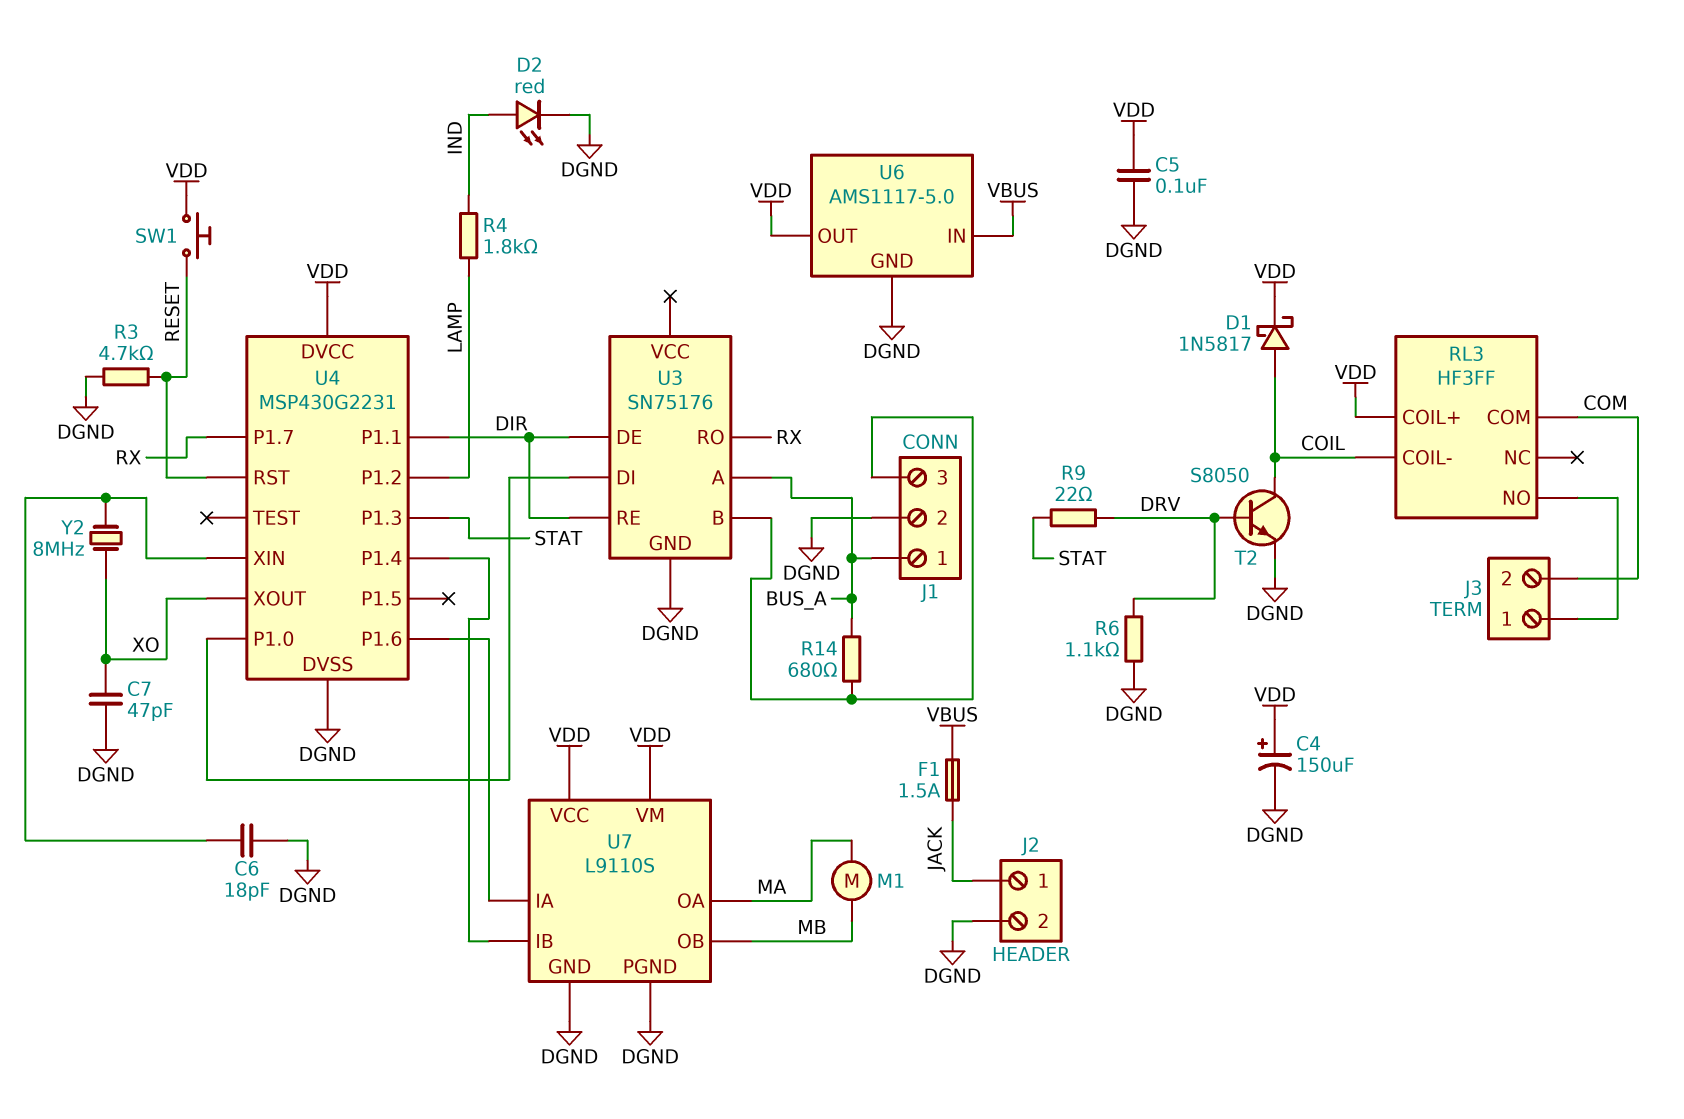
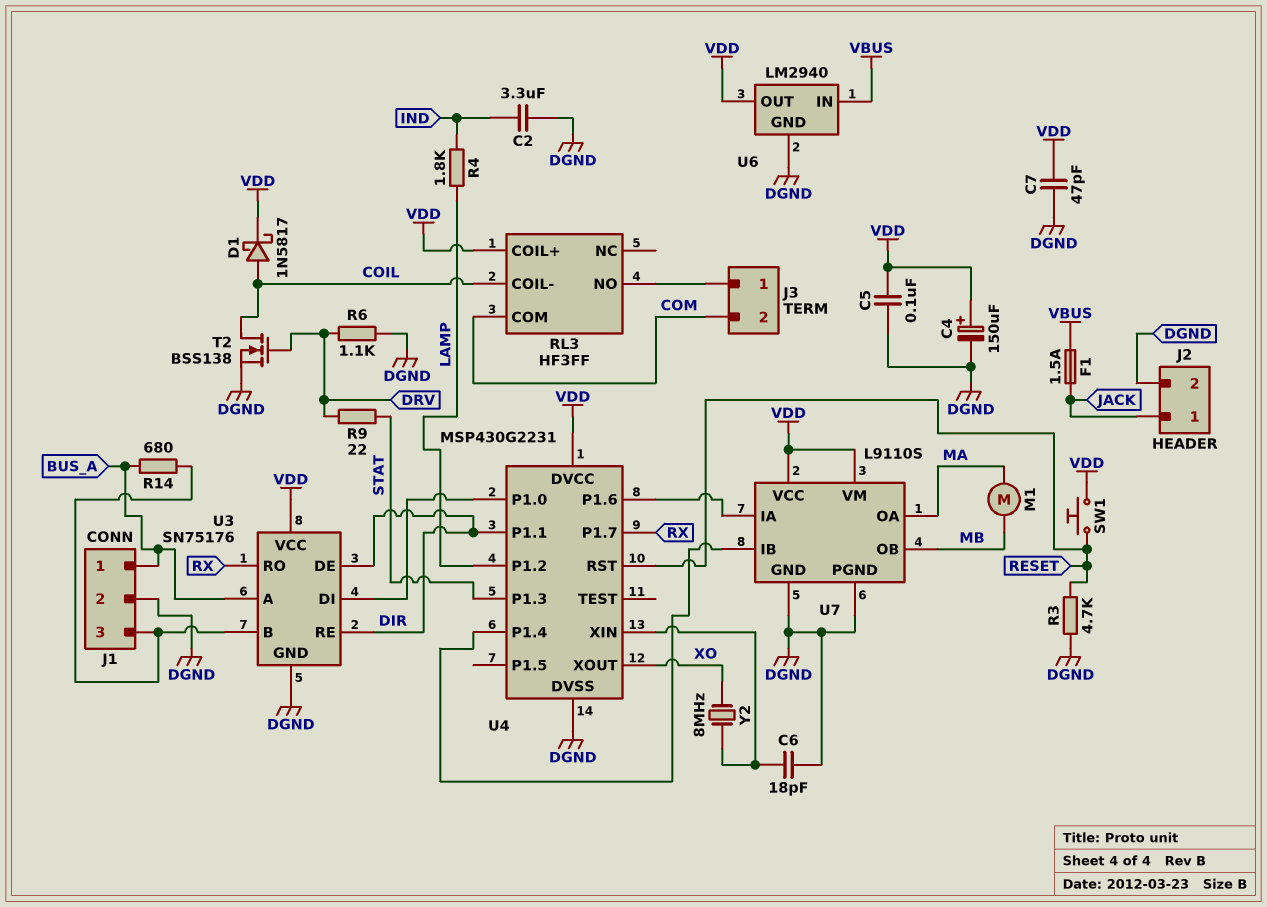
C2: none -> 3.3uF (DGND, IND)
C7: 47pF (DGND, XO) -> 47pF (DGND, VDD)
D2: LED red (A IND, K DGND) -> none
T2: NPN S8050 (B DRV, C COIL, E DGND) -> NMOS BSS138 (G DRV, D COIL, S DGND)
U3 pin VCC: none -> VDD
U6: AMS1117-5.0 -> LM2940

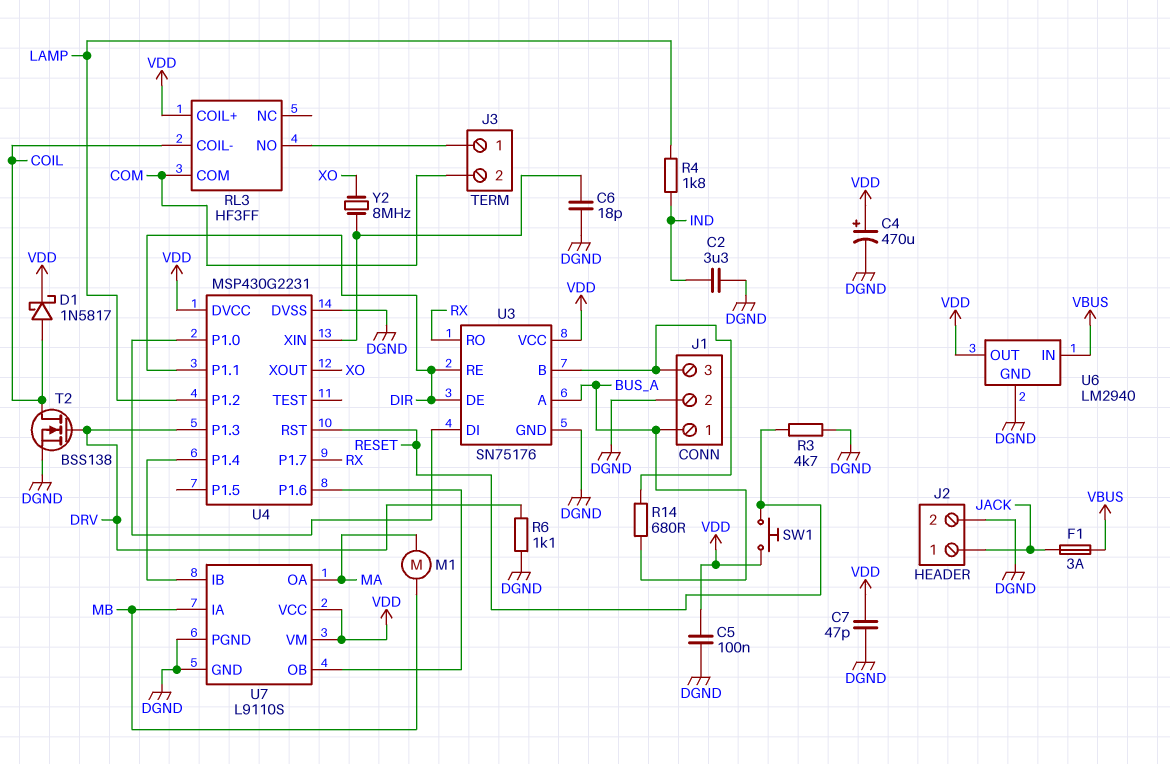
C4: 150uF (plus VDD, minus DGND) -> 470uF (plus VDD, minus DGND)
F1: 1.5A (JACK, VBUS) -> 3A (JACK, VBUS)
R9: 22 (DRV, STAT) -> none
U4 pin P1.3: STAT -> DRV
U7 pin IA: U4/P1.6 -> MB
U7 pin OB: MB -> U4/P1.6

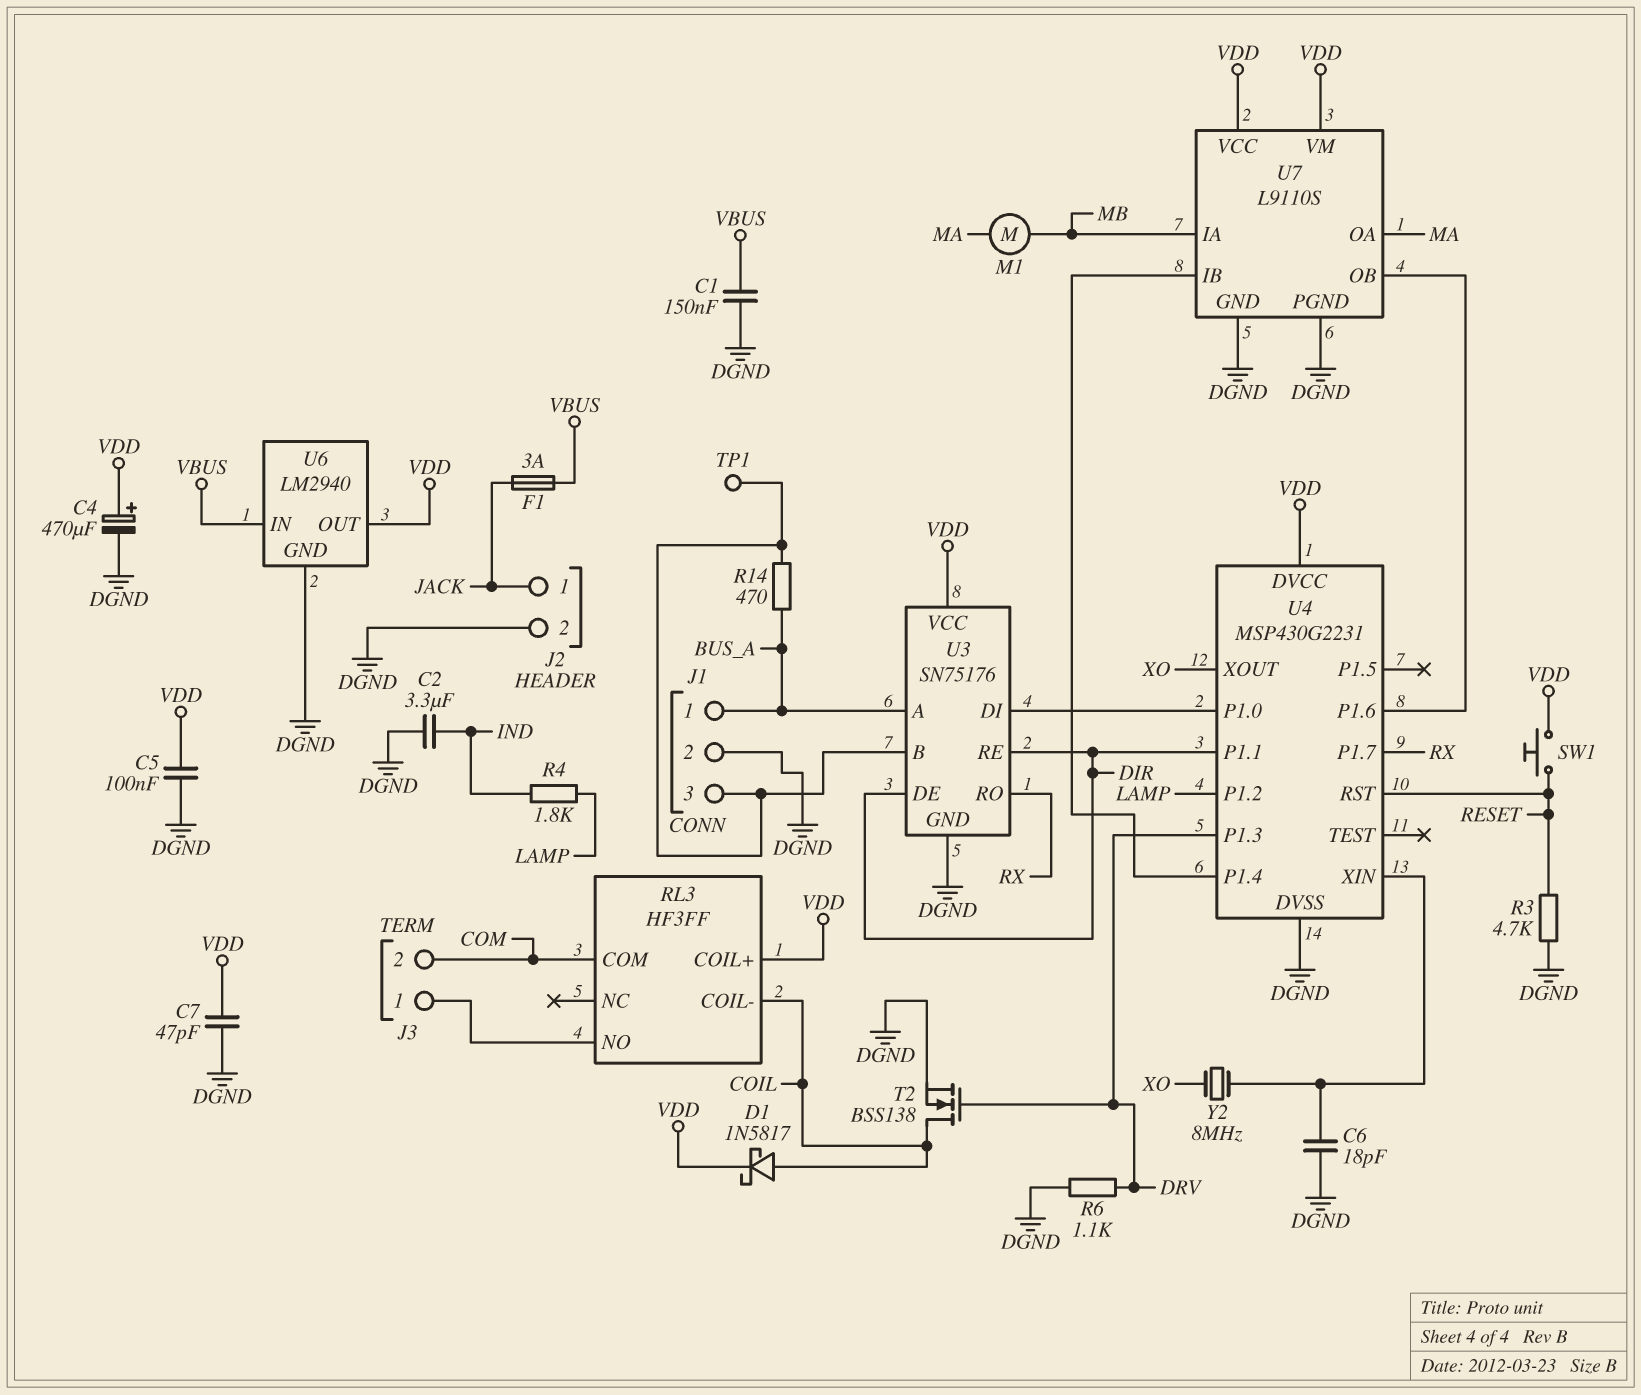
C1: none -> 150nF (DGND, VBUS)
R14: 680 (BUS_A, J1/3) -> 470 (BUS_A, J1/3)
TP1: none -> test point (J1/3)

